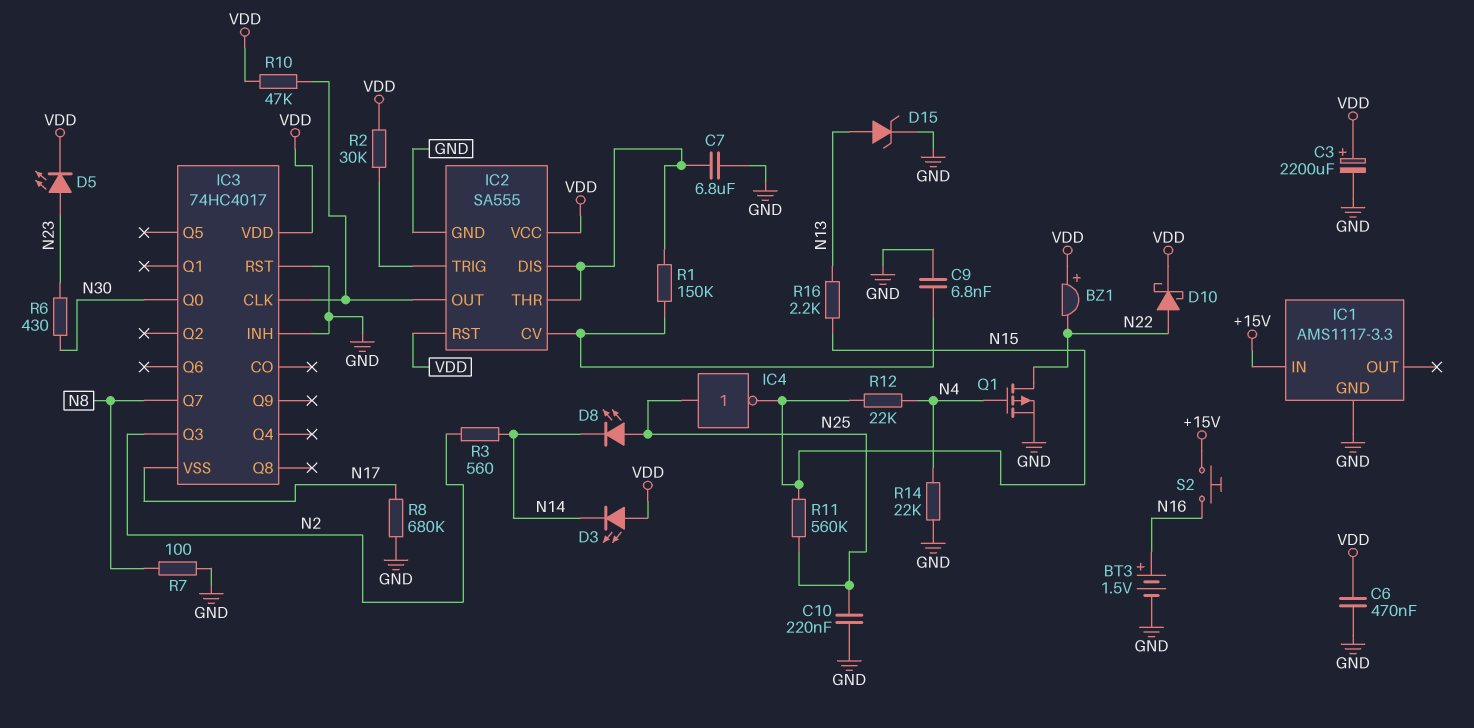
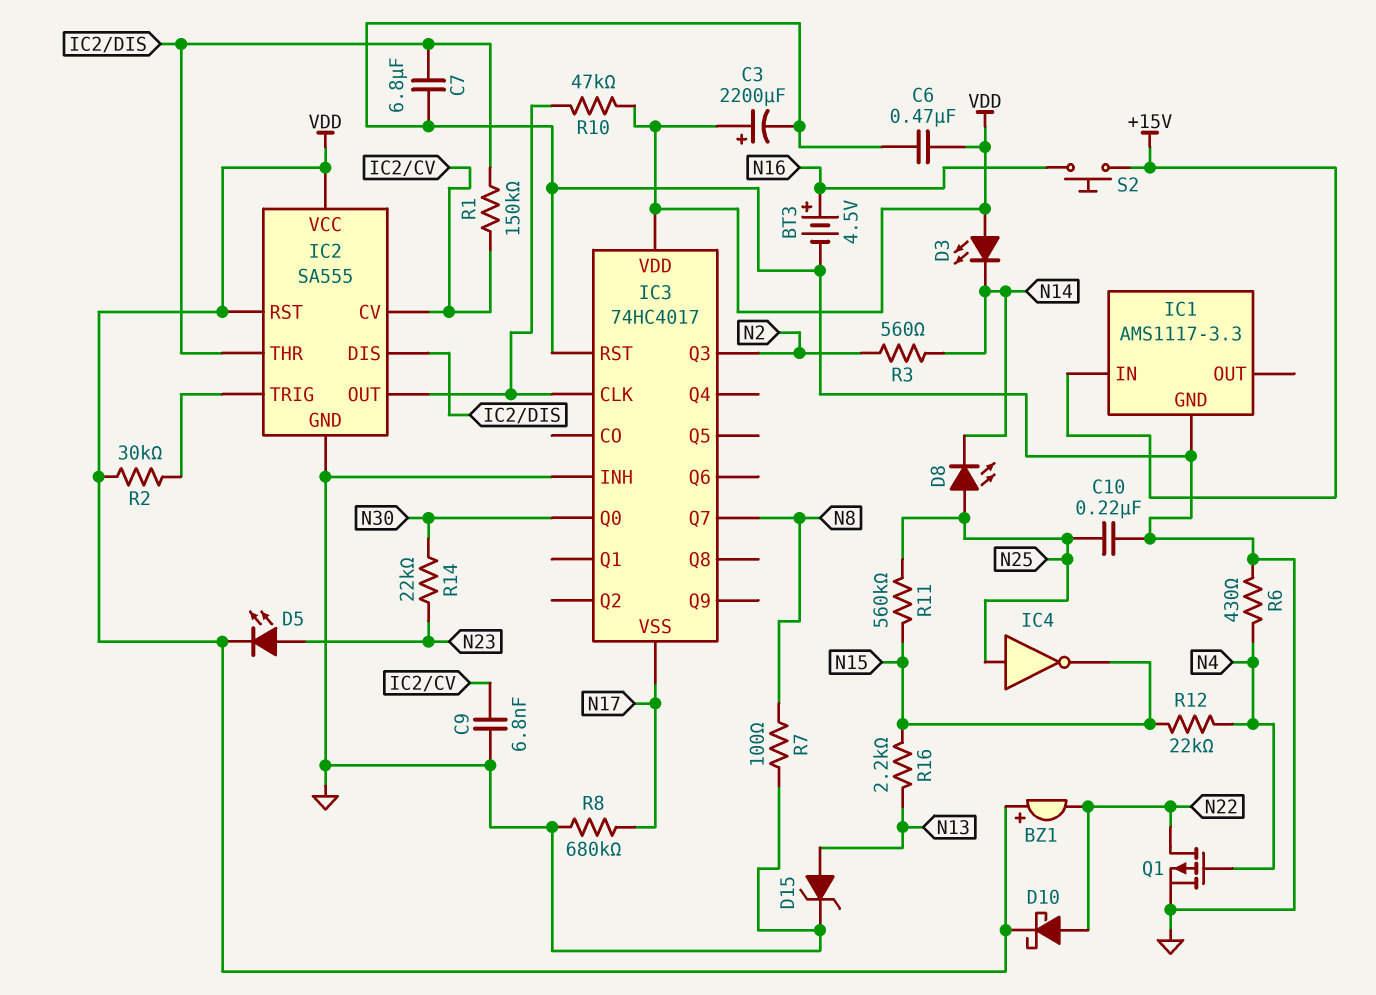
BT3: 1.5V (plus N16, minus GND) -> 4.5V (plus N16, minus GND)
R6: 430 (N23, N30) -> 430 (GND, N4)
R14: 22k (GND, N4) -> 22k (N23, N30)

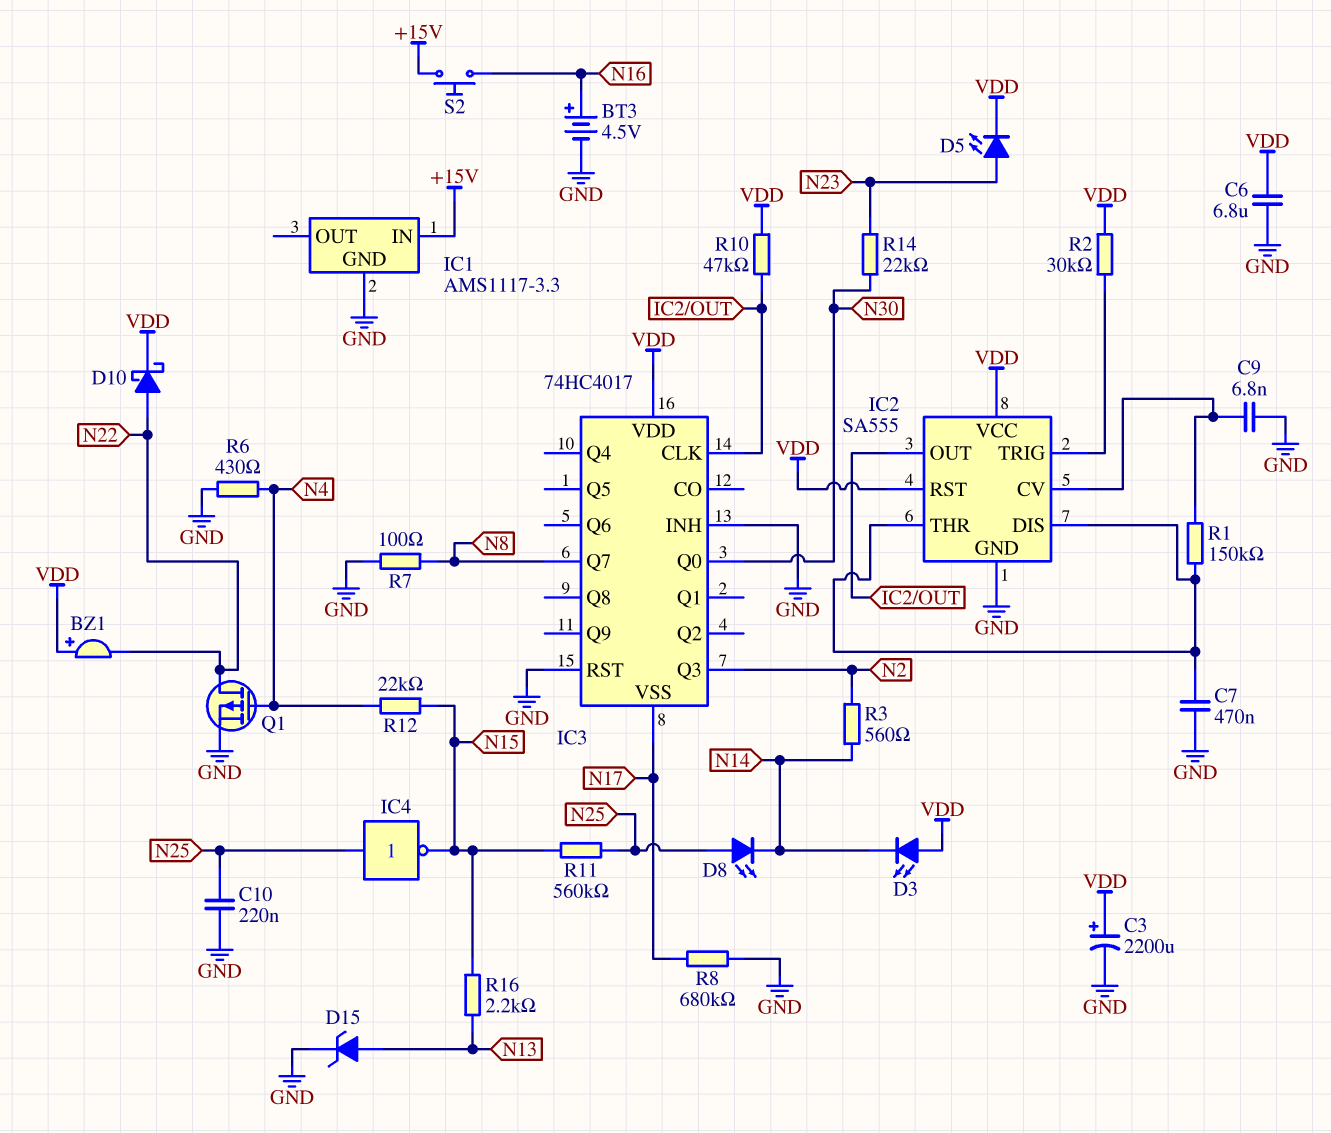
C6: 470nF (GND, VDD) -> 6.8uF (GND, VDD)
C7: 6.8uF (GND, IC2/DIS) -> 470nF (GND, IC2/DIS)

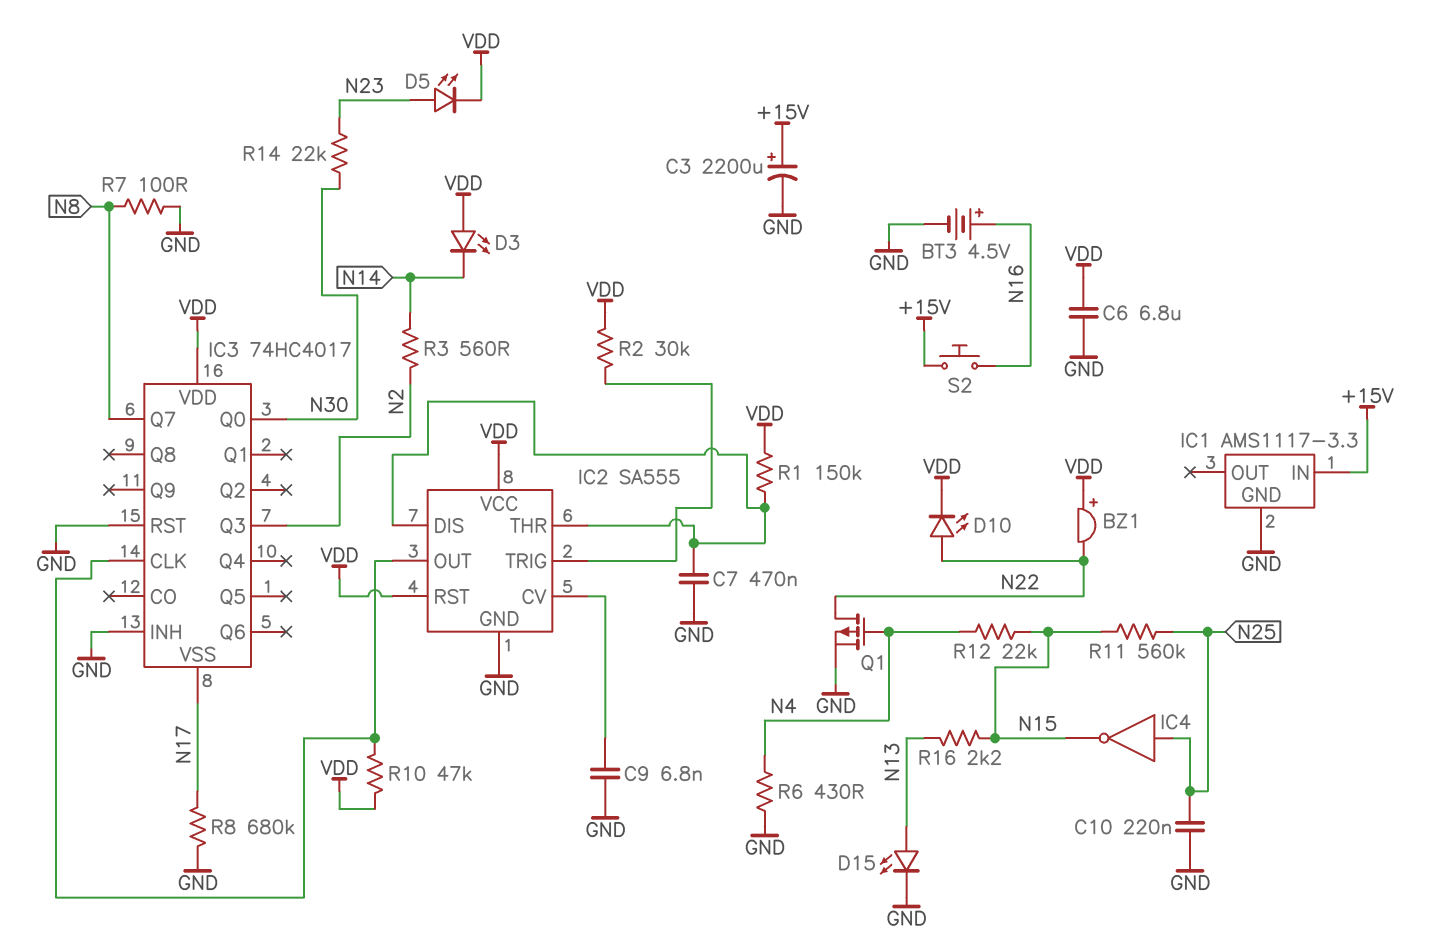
C3: 2200uF (plus VDD, minus GND) -> 2200uF (plus +15V, minus GND)
D8: LED (A N25, K N14) -> none
D10: schottky (A N22, K VDD) -> LED (A N22, K VDD)
D15: zener (A N13, K GND) -> LED (A N13, K GND)
R1: 150k (IC2/CV, IC2/DIS) -> 150k (IC2/DIS, VDD)

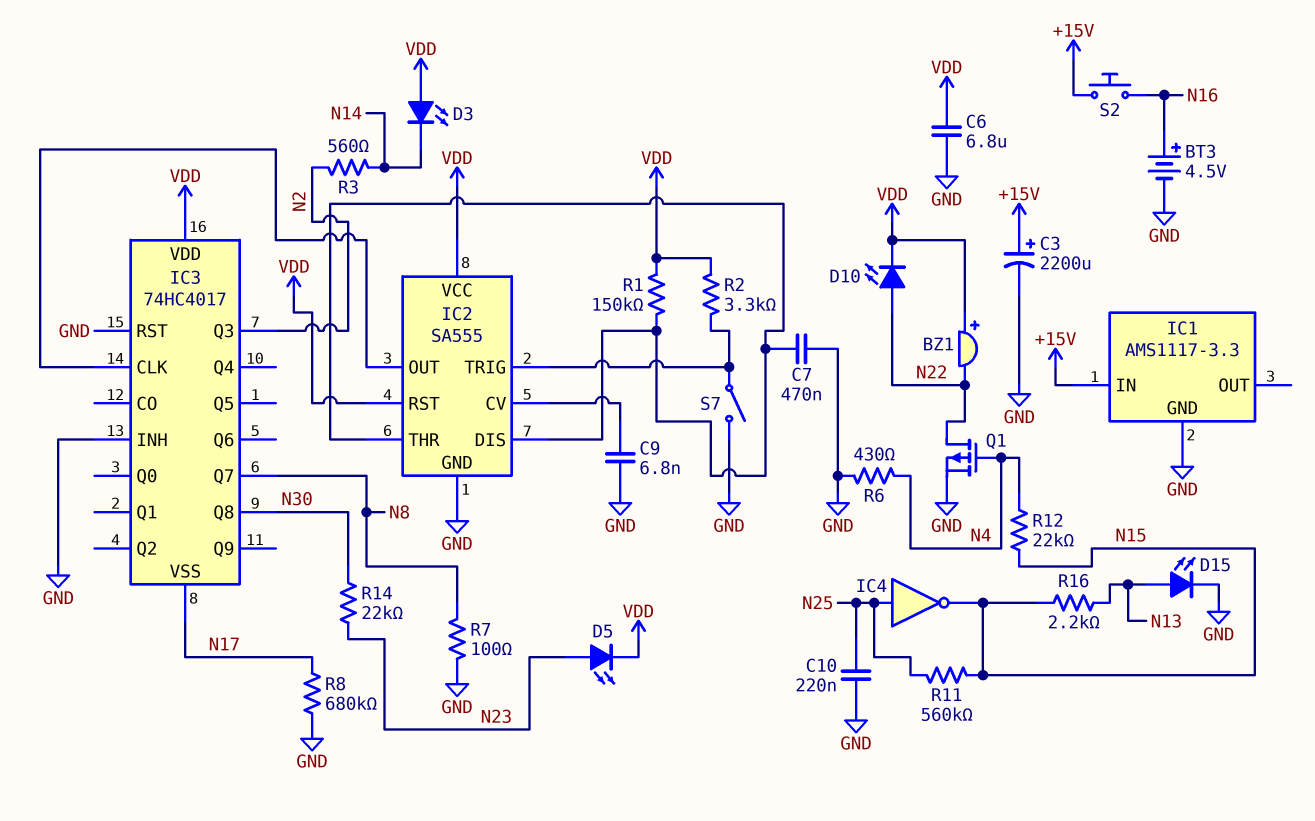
IC3 pin Q0: N30 -> none
IC3 pin Q8: none -> N30
R2: 30k (IC2/TRIG, VDD) -> 3.3k (IC2/TRIG, VDD)
R10: 47k (IC2/OUT, VDD) -> none
S7: none -> switch (GND, IC2/TRIG)

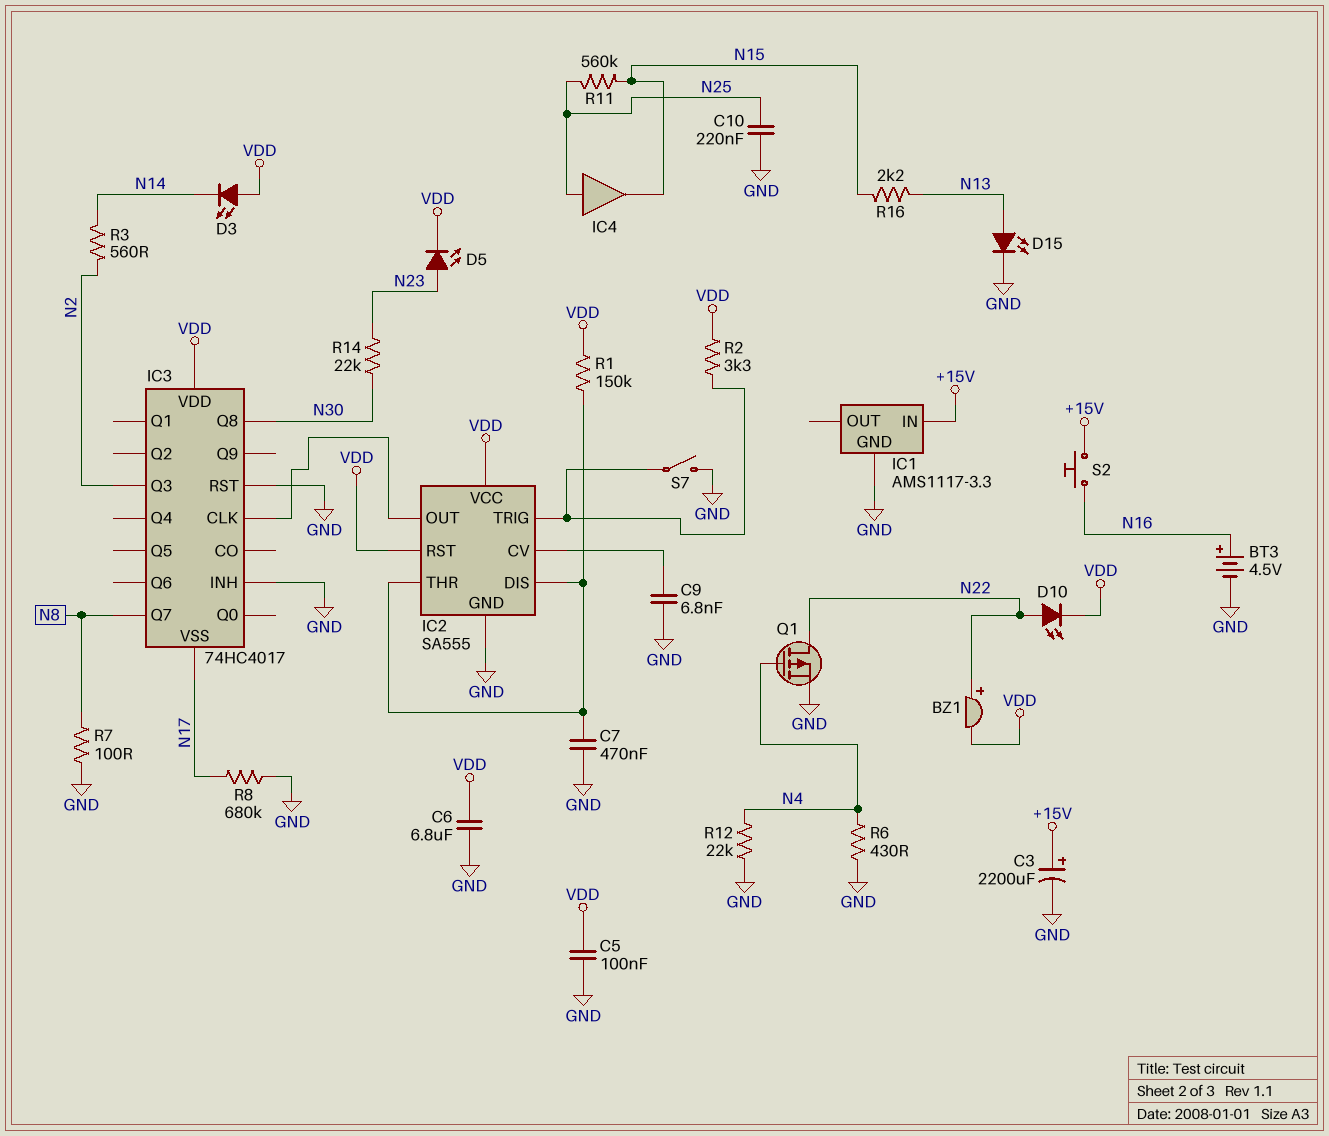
BZ1: buzzer (plus VDD, minus N22) -> buzzer (plus N22, minus VDD)
C5: none -> 100nF (GND, VDD)
IC4: NOT (in N25, out N15) -> buffer (in N25, out N15)
R12: 22k (N4, N15) -> 22k (GND, N4)

